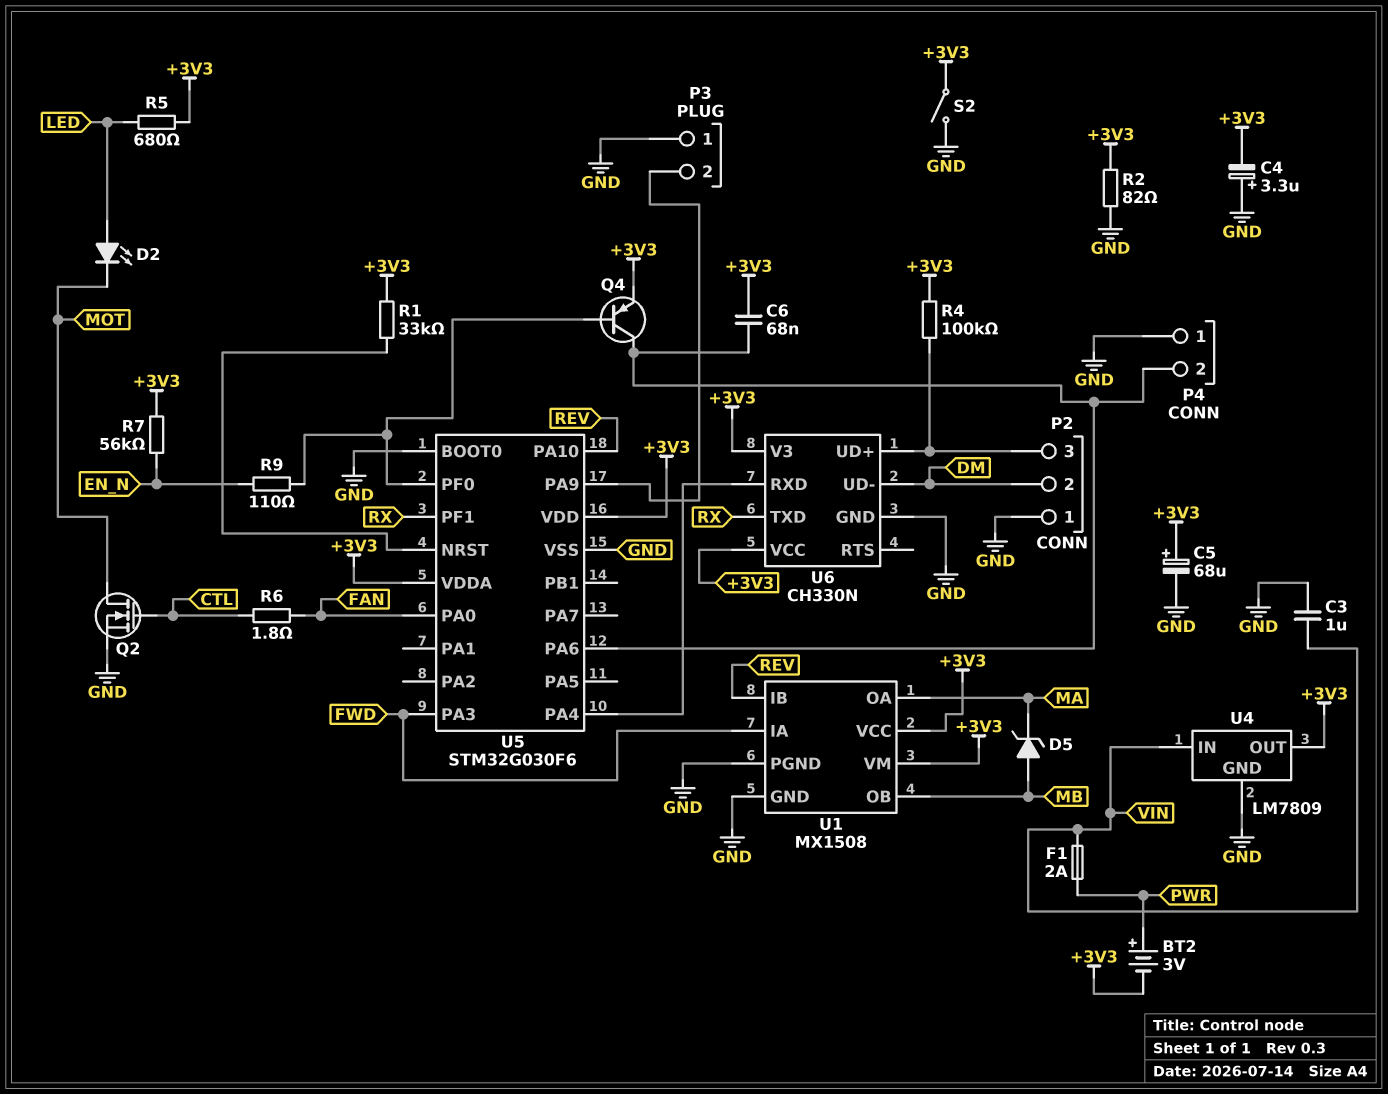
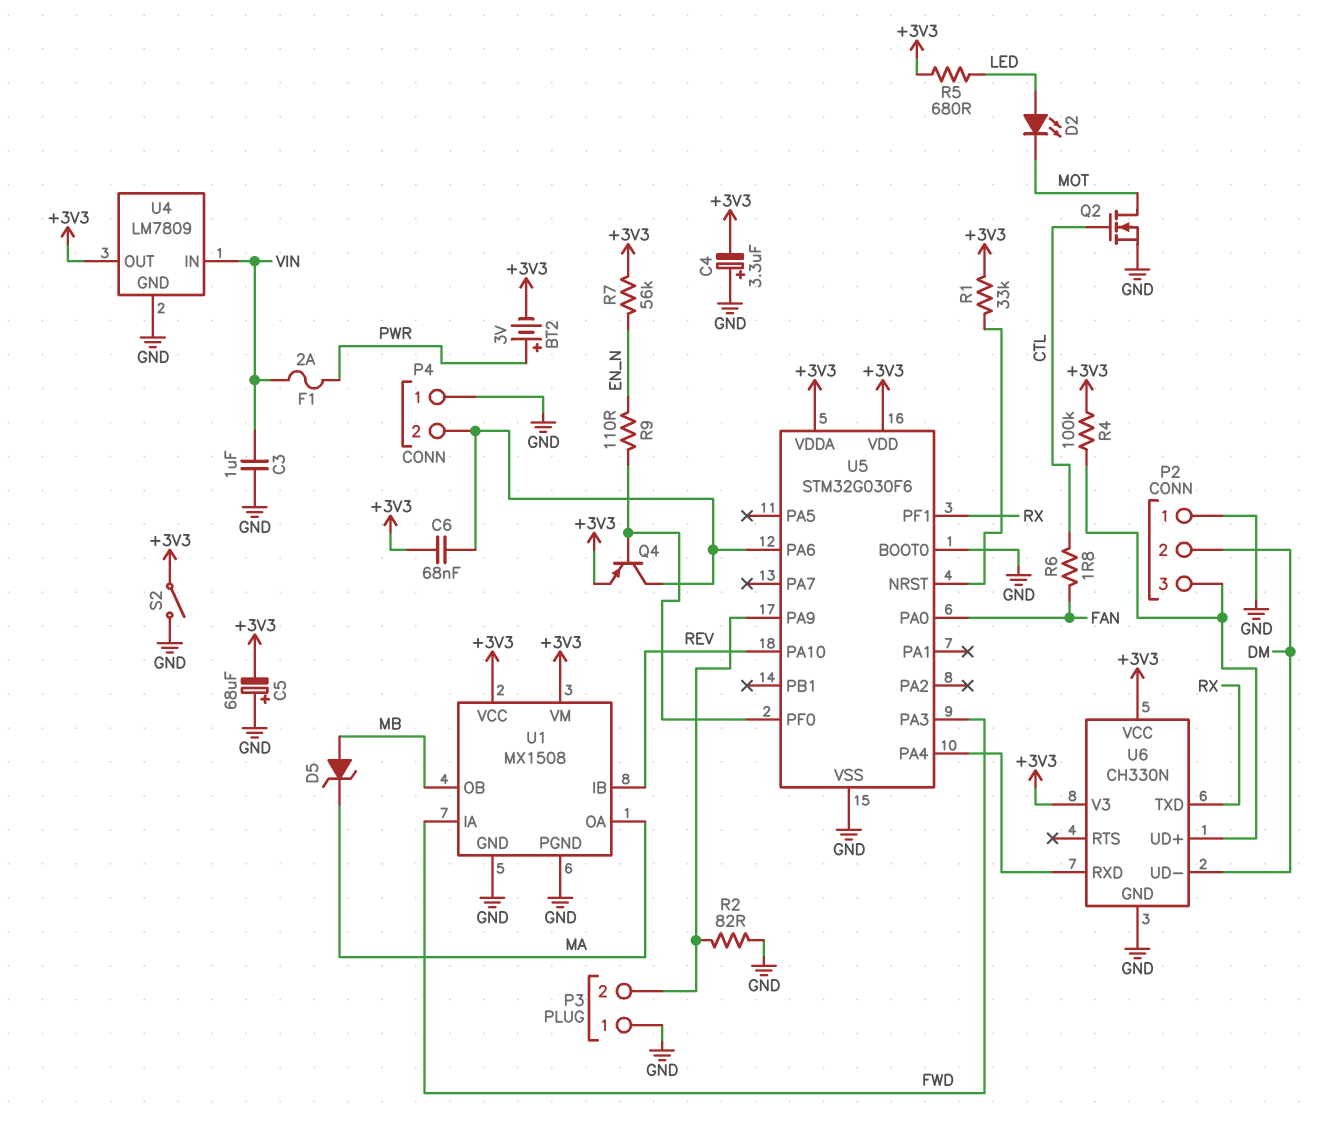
C5: 68uF (plus +3V3, minus GND) -> 68uF (plus GND, minus +3V3)
R2: 82 (+3V3, GND) -> 82 (GND, P3/2)

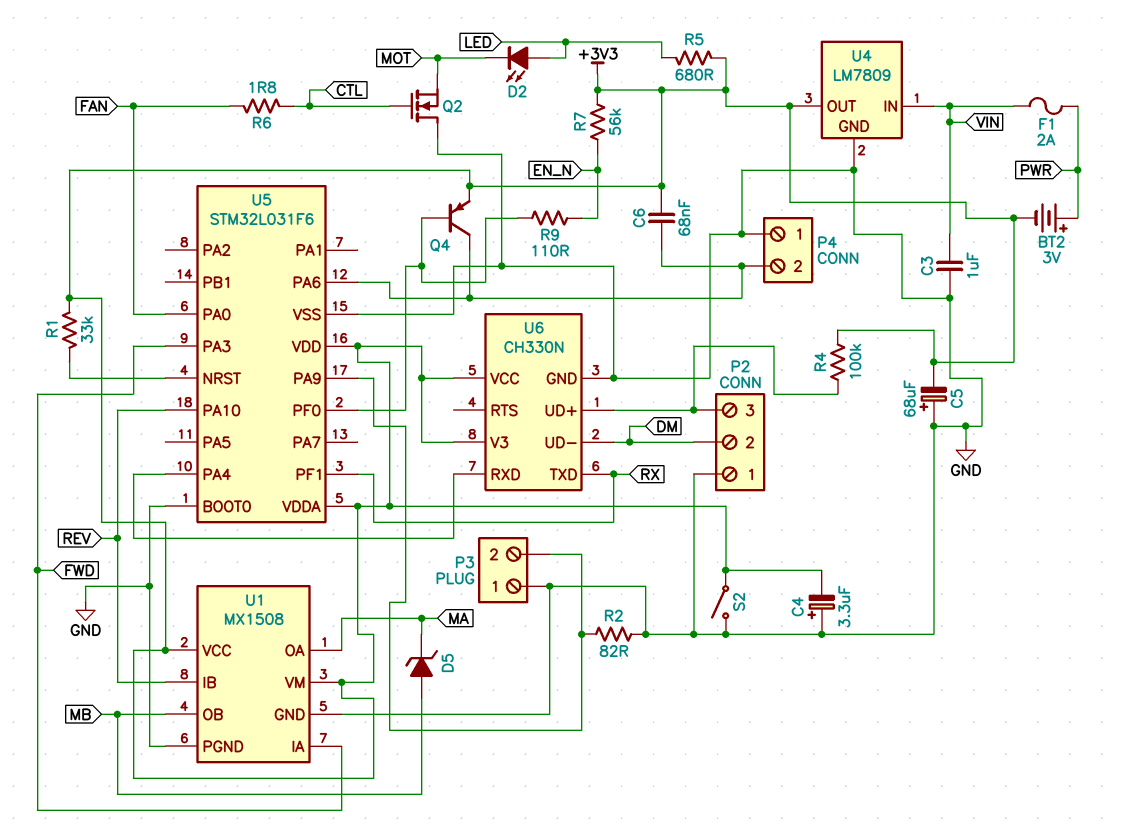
Q2: NMOS (G CTL, D MOT, S GND) -> NMOS (G CTL, D GND, S MOT)
U5: STM32G030F6 -> STM32L031F6

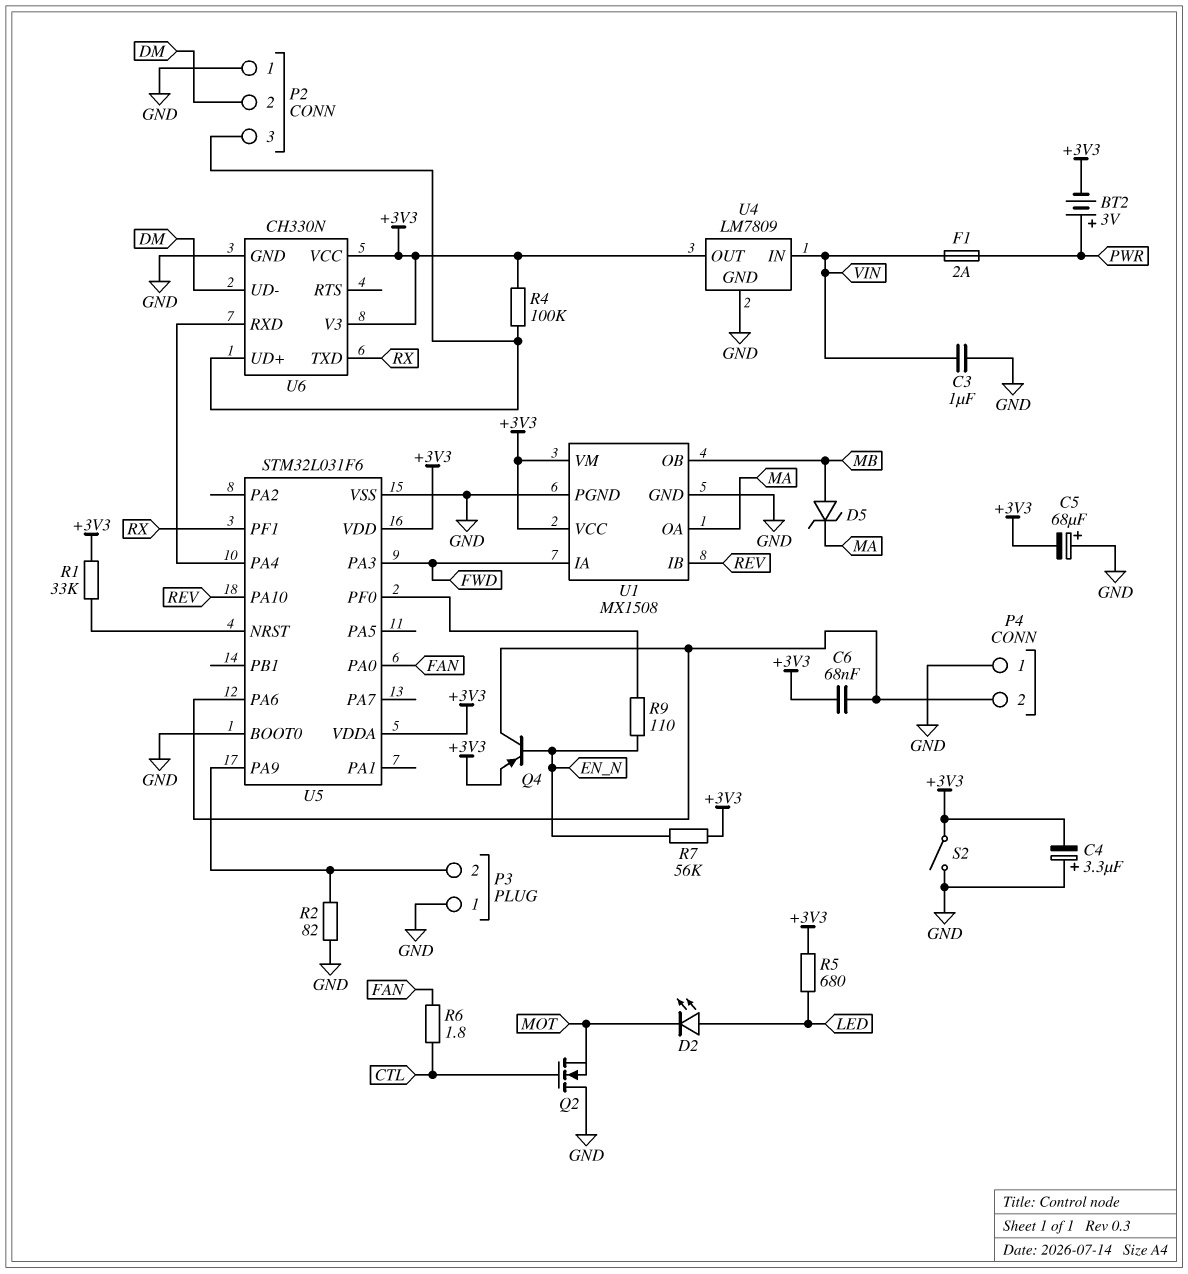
Q4: PNP (B U5/PF0, C P4/2, E +3V3) -> PNP (B EN_N, C P4/2, E +3V3)

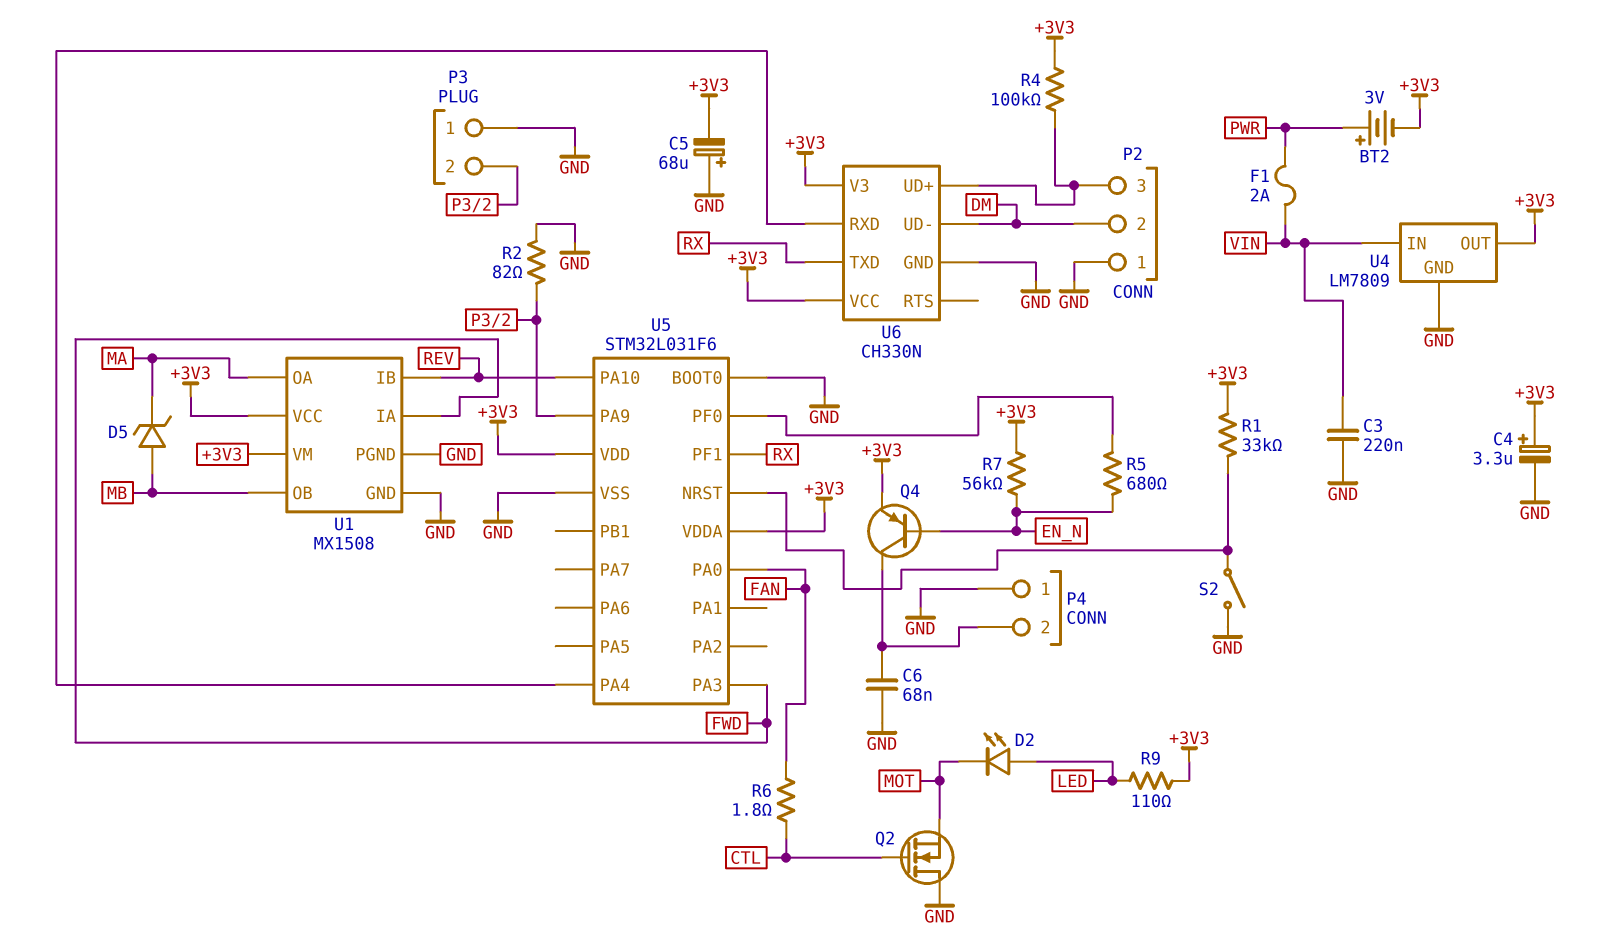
C3: 1uF (GND, VIN) -> 220nF (GND, VIN)
C4: 3.3uF (plus GND, minus +3V3) -> 3.3uF (plus +3V3, minus GND)
C6: 68nF (+3V3, P4/2) -> 68nF (GND, P4/2)
R5: 680 (+3V3, LED) -> 680 (EN_N, U5/PF0)
R9: 110 (EN_N, U5/PF0) -> 110 (+3V3, LED)
S2: switch (+3V3, GND) -> switch (GND, U5/NRST)
U5 pin PA6: P4/2 -> none

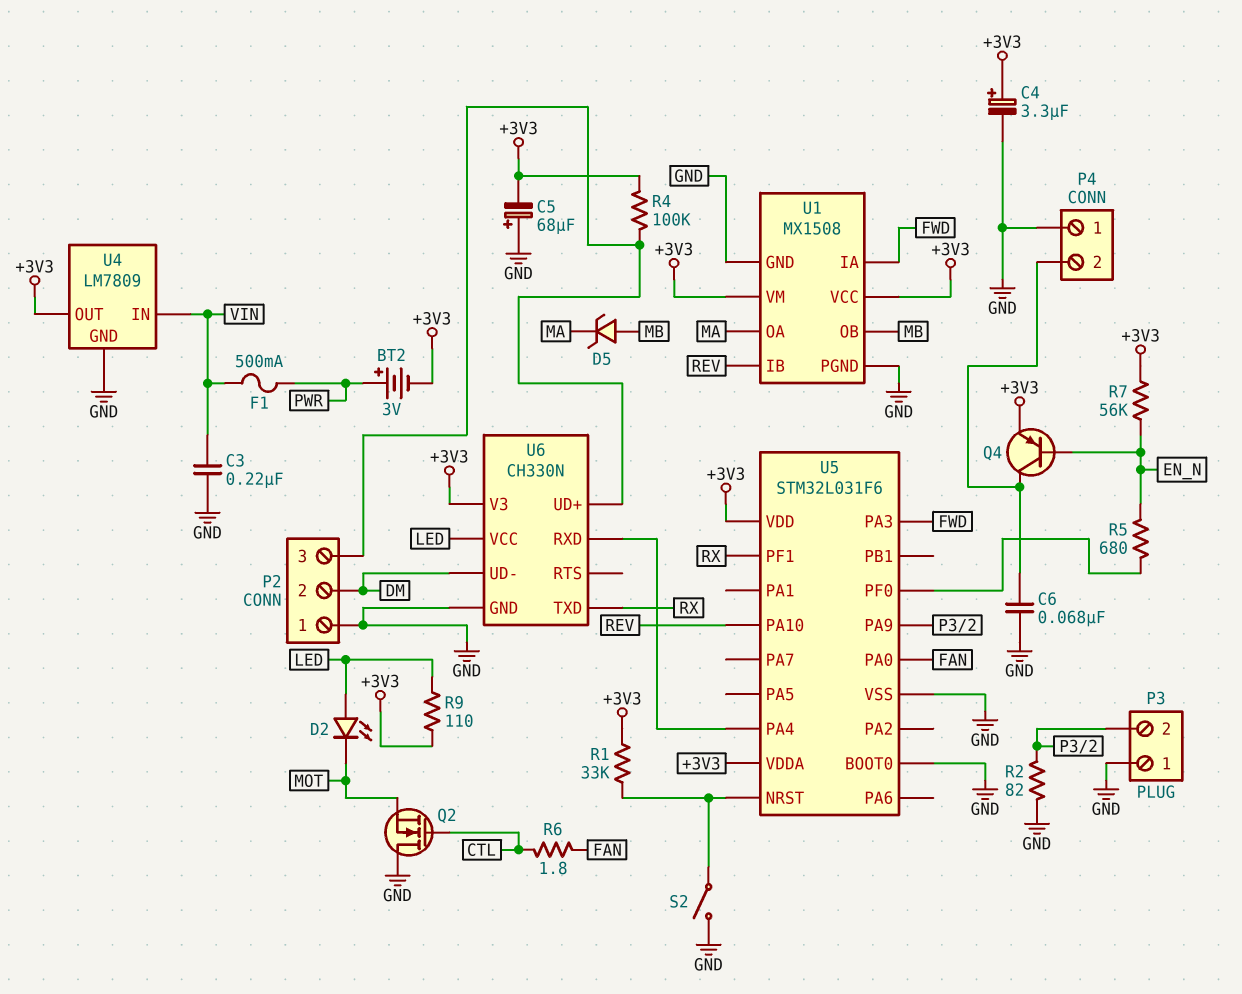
F1: 2A (PWR, VIN) -> 500mA (PWR, VIN)
U6 pin VCC: +3V3 -> LED

